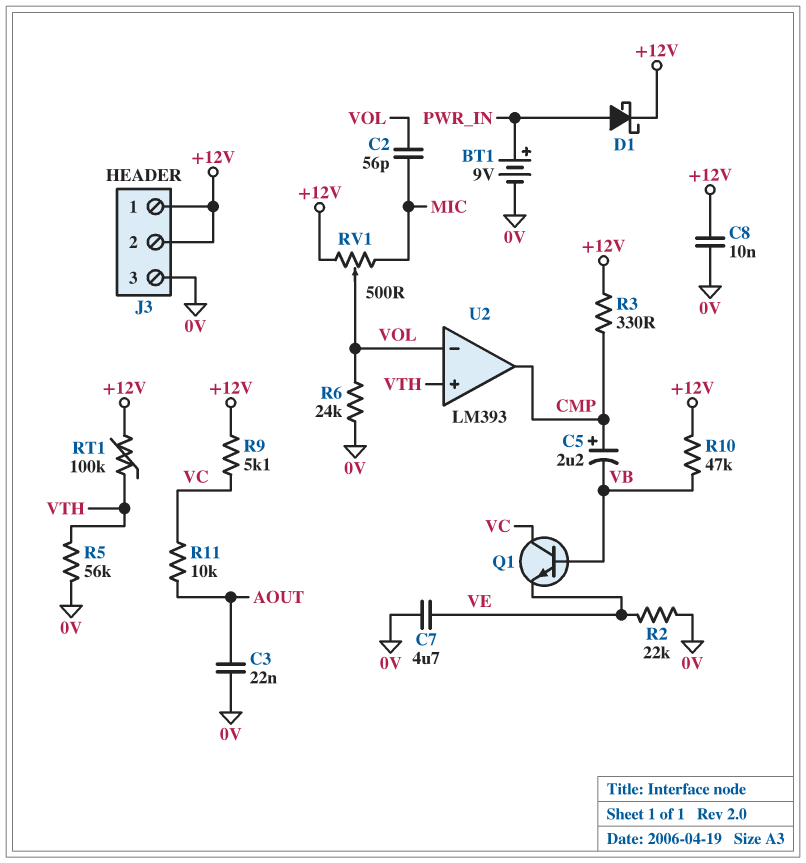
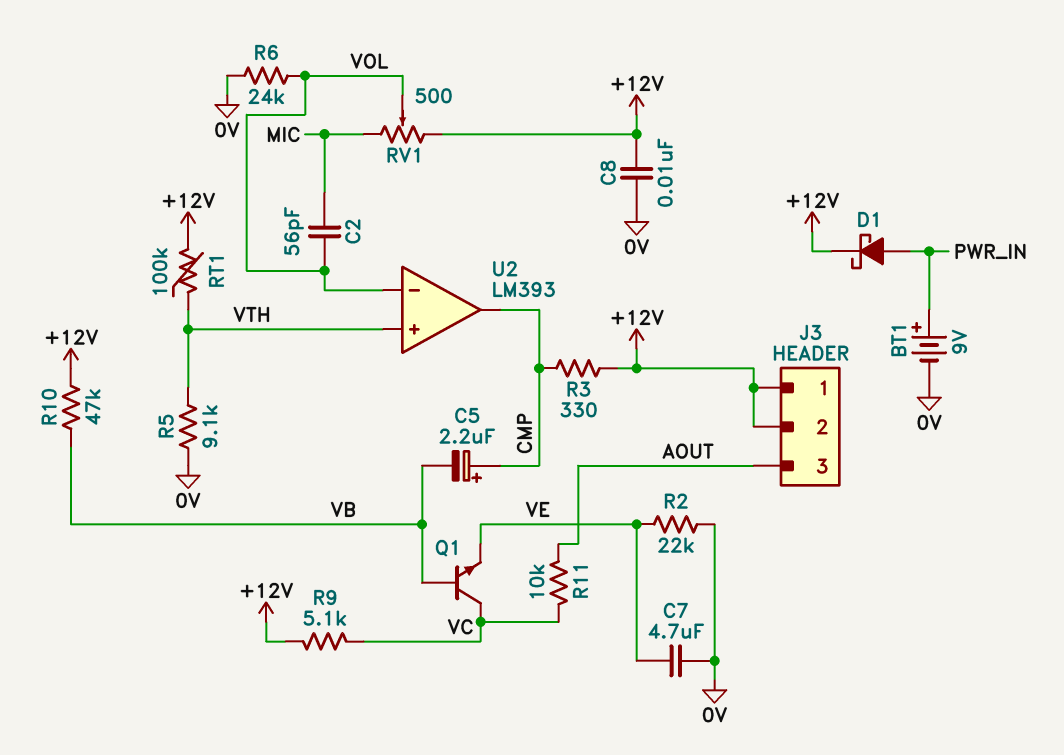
C3: 22nF (0V, AOUT) -> none
J3 pin 3: 0V -> AOUT
R5: 56k (0V, VTH) -> 9.1k (0V, VTH)

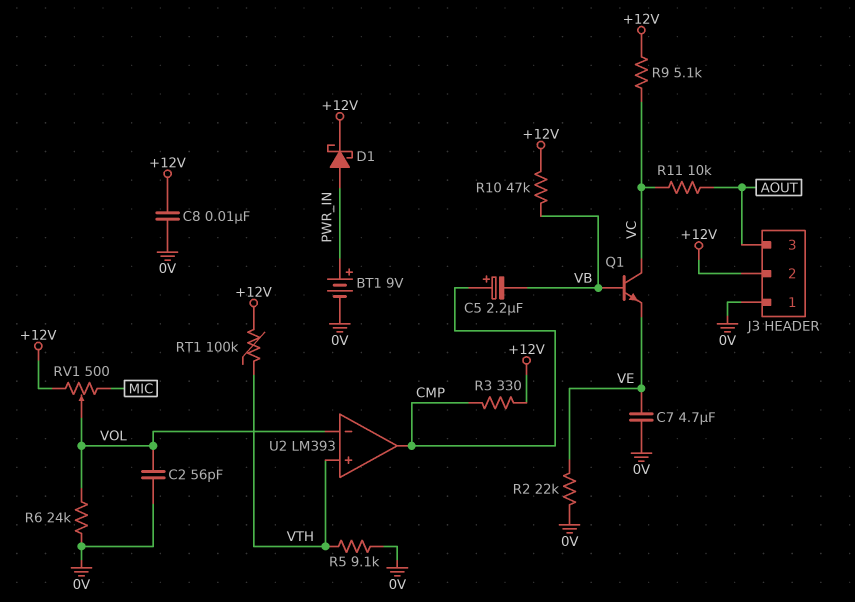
C2: 56pF (MIC, VOL) -> 56pF (0V, VOL)
J3 pin 1: +12V -> 0V

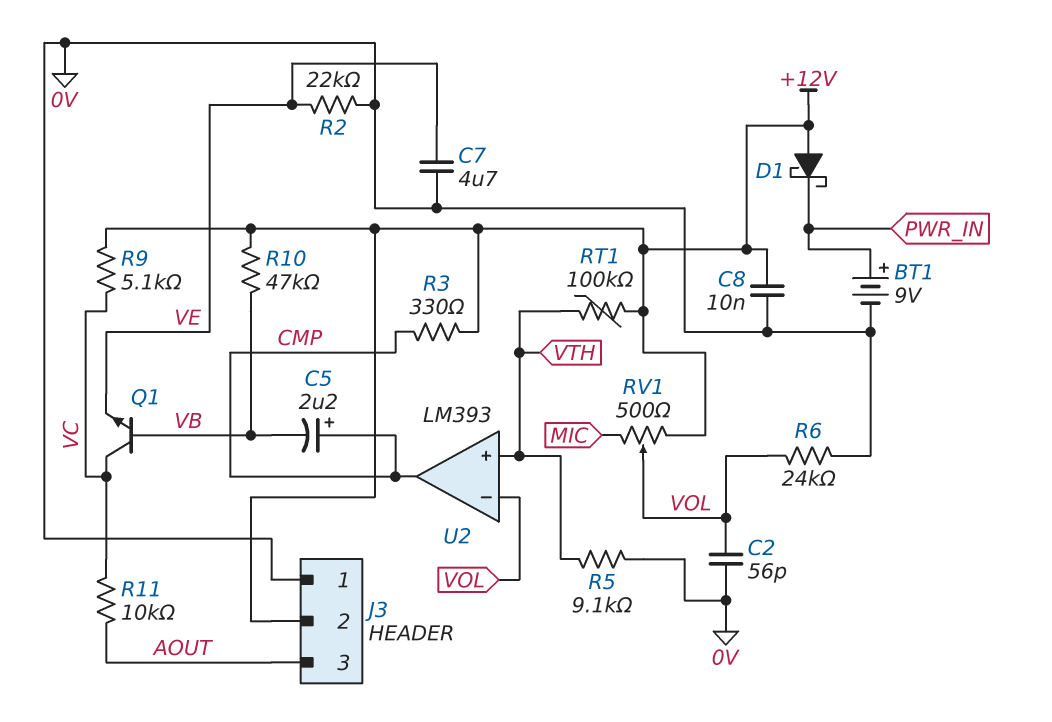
D1: schottky (A PWR_IN, K +12V) -> schottky (A +12V, K PWR_IN)

